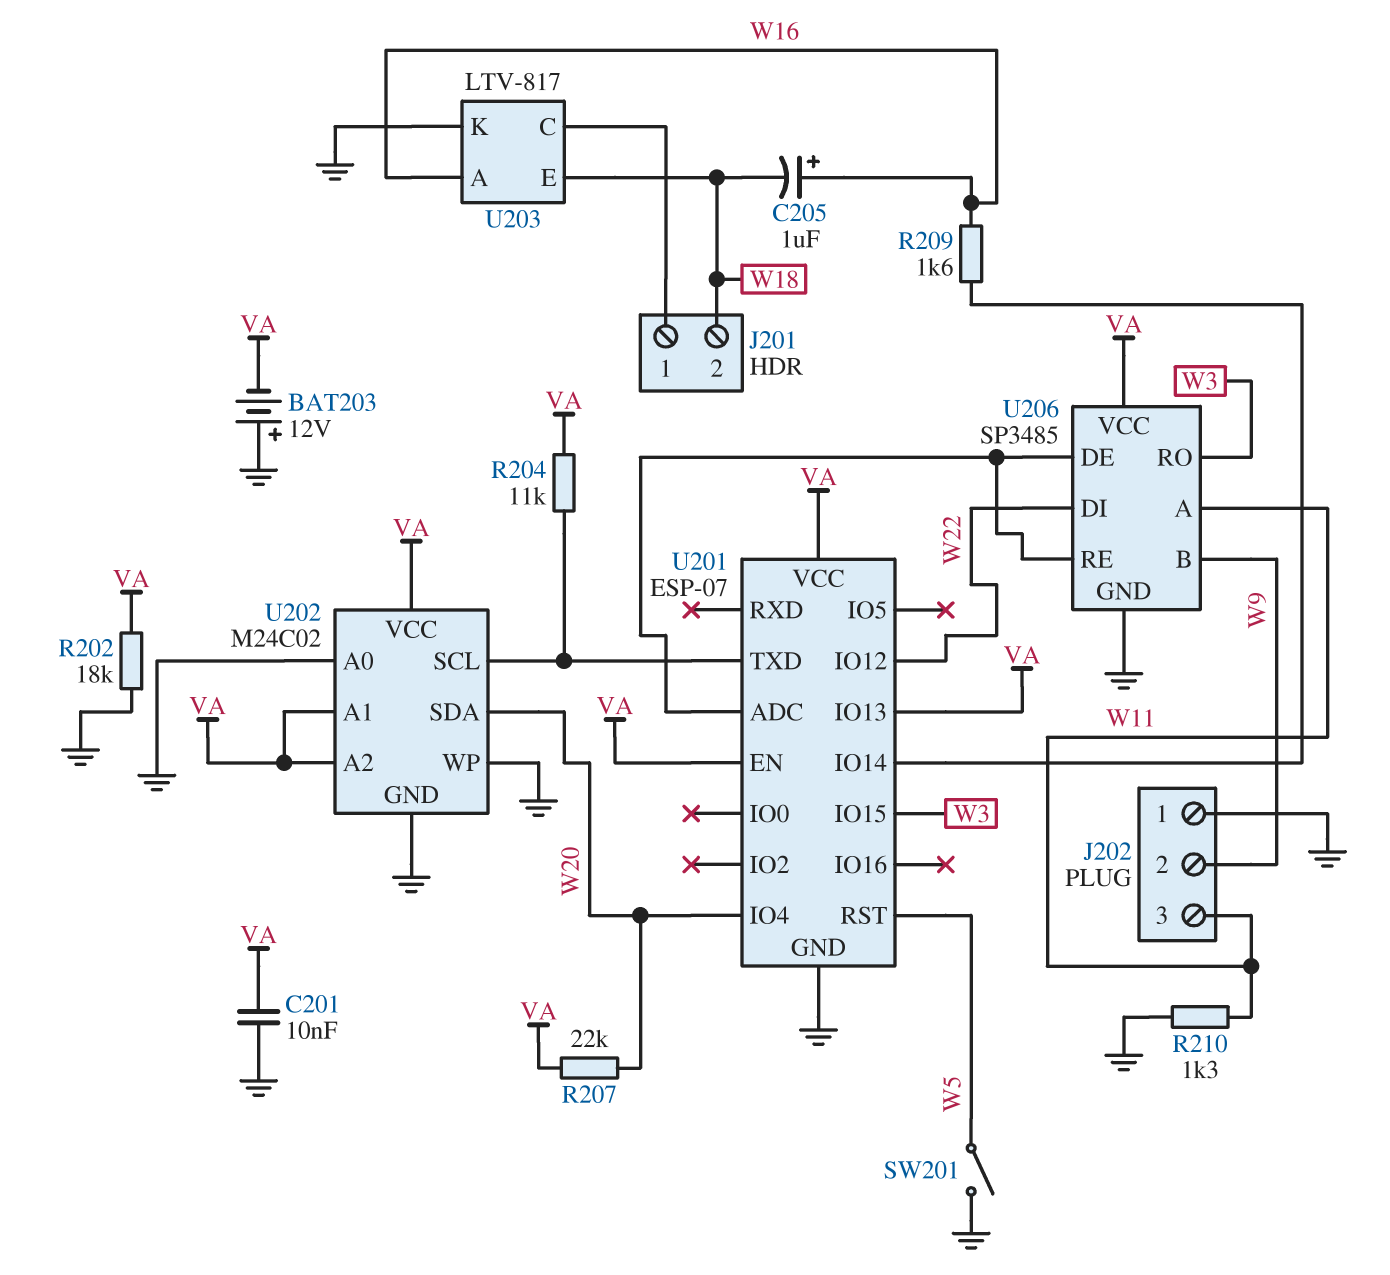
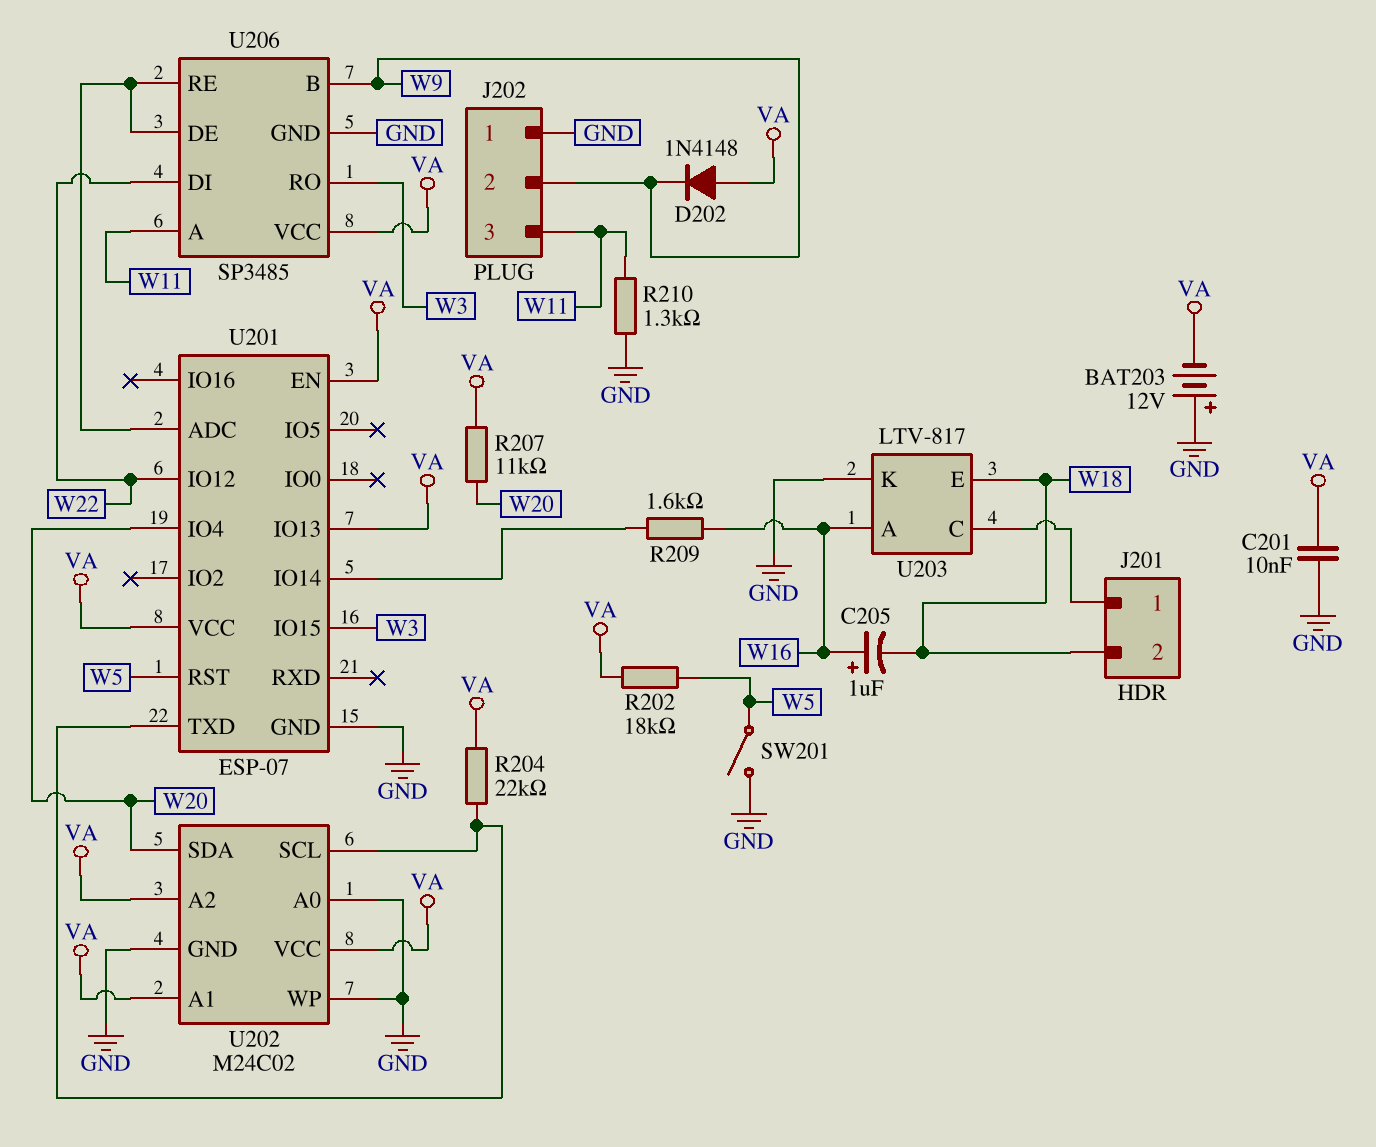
D202: none -> diode 1N4148 (A VA, K W9)
R202: 18k (GND, VA) -> 18k (VA, W5)
R204: 11k (U201/TXD, VA) -> 22k (U201/TXD, VA)
R207: 22k (VA, W20) -> 11k (VA, W20)

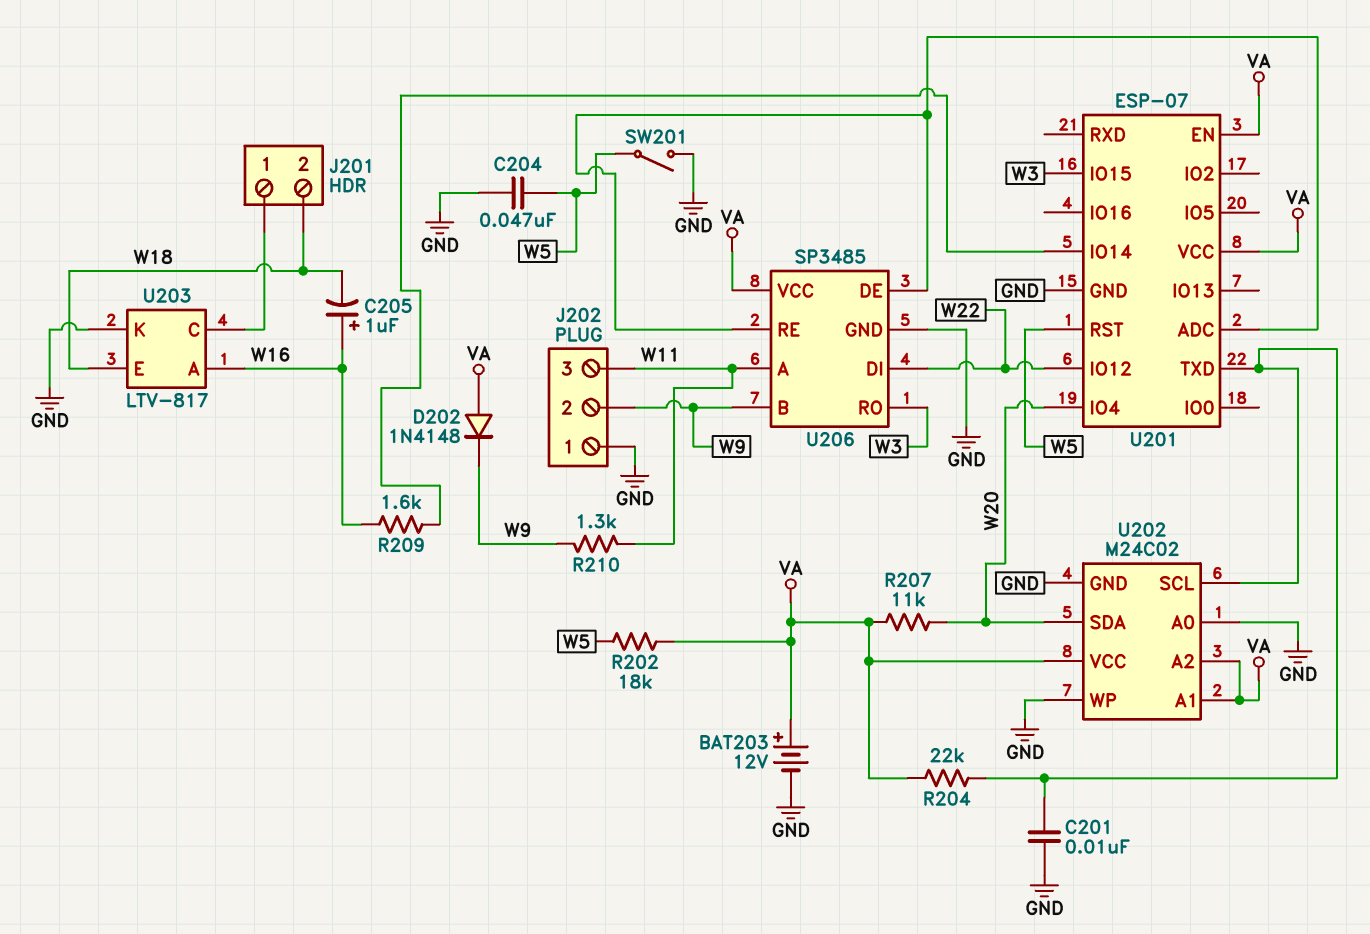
BAT203: 12V (plus GND, minus VA) -> 12V (plus VA, minus GND)
C201: 10nF (GND, VA) -> 10nF (GND, U201/TXD)
C204: none -> 47nF (GND, W5)
R210: 1.3k (GND, W11) -> 1.3k (W9, W11)
U201 pin IO13: VA -> none

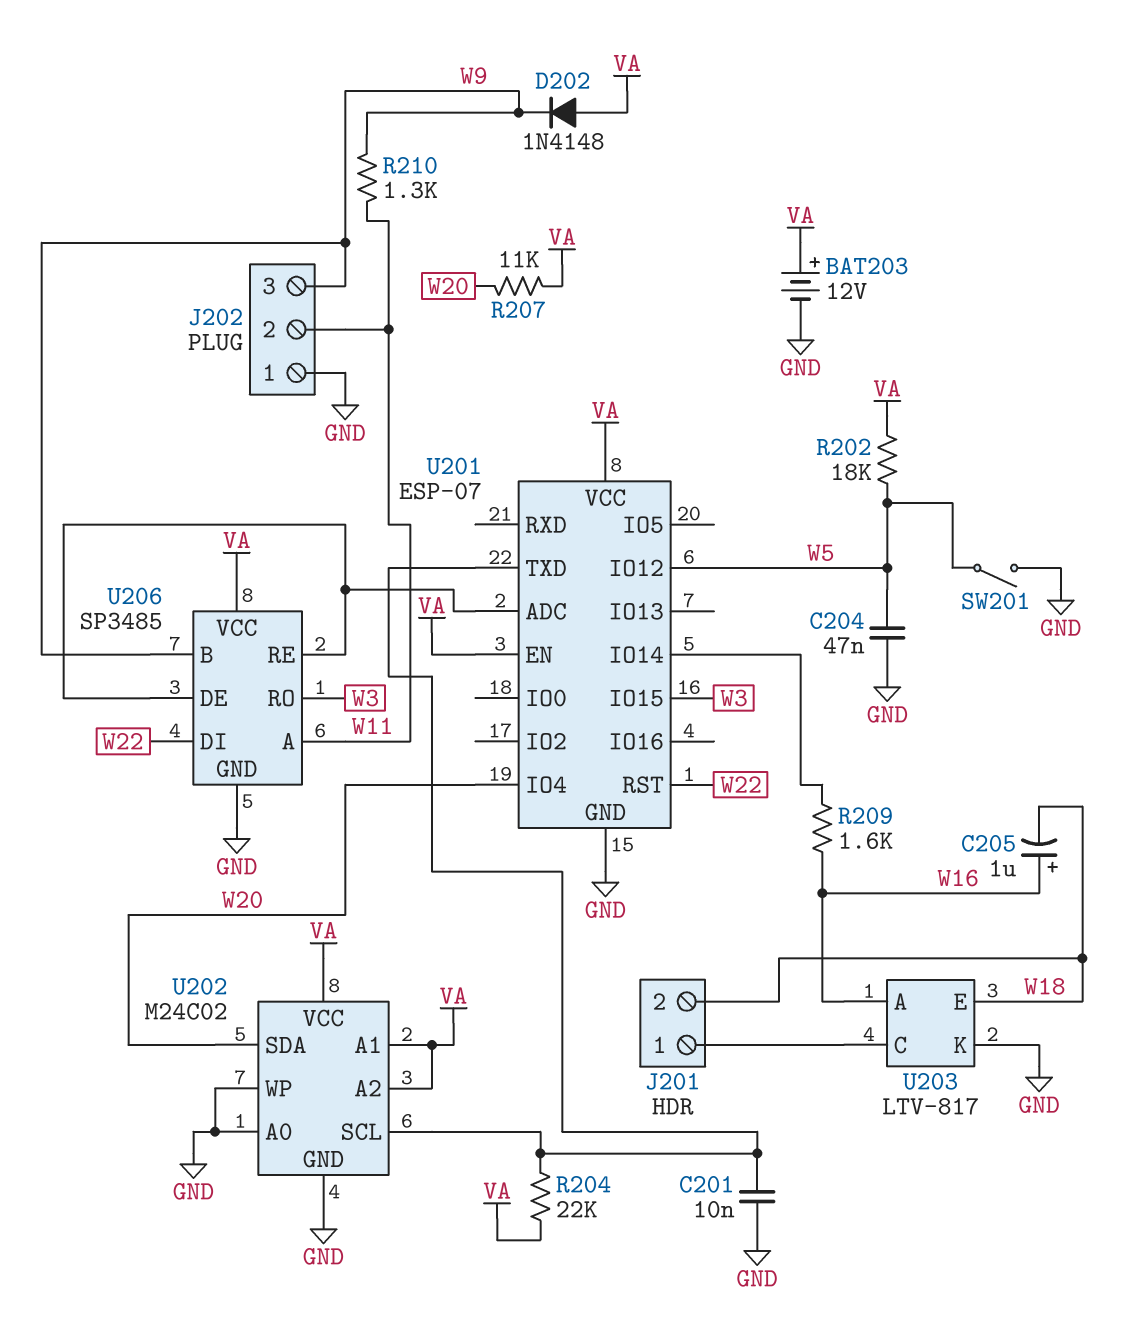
J202 pin 2: W9 -> W11
J202 pin 3: W11 -> W9
U201 pin IO12: W22 -> W5
U201 pin RST: W5 -> W22

